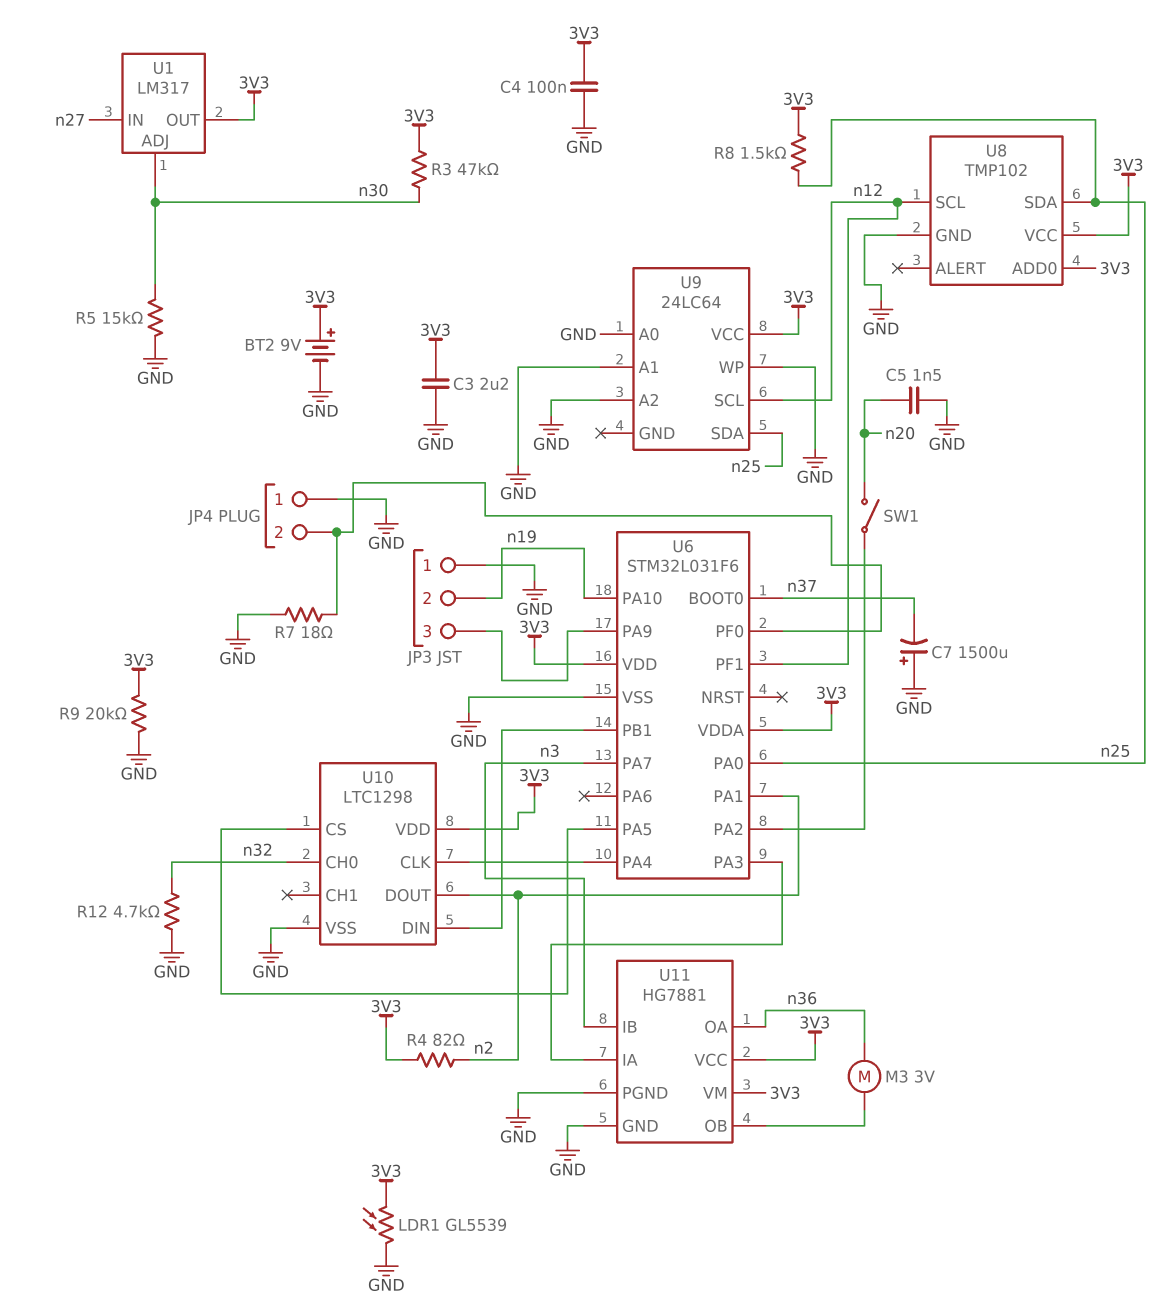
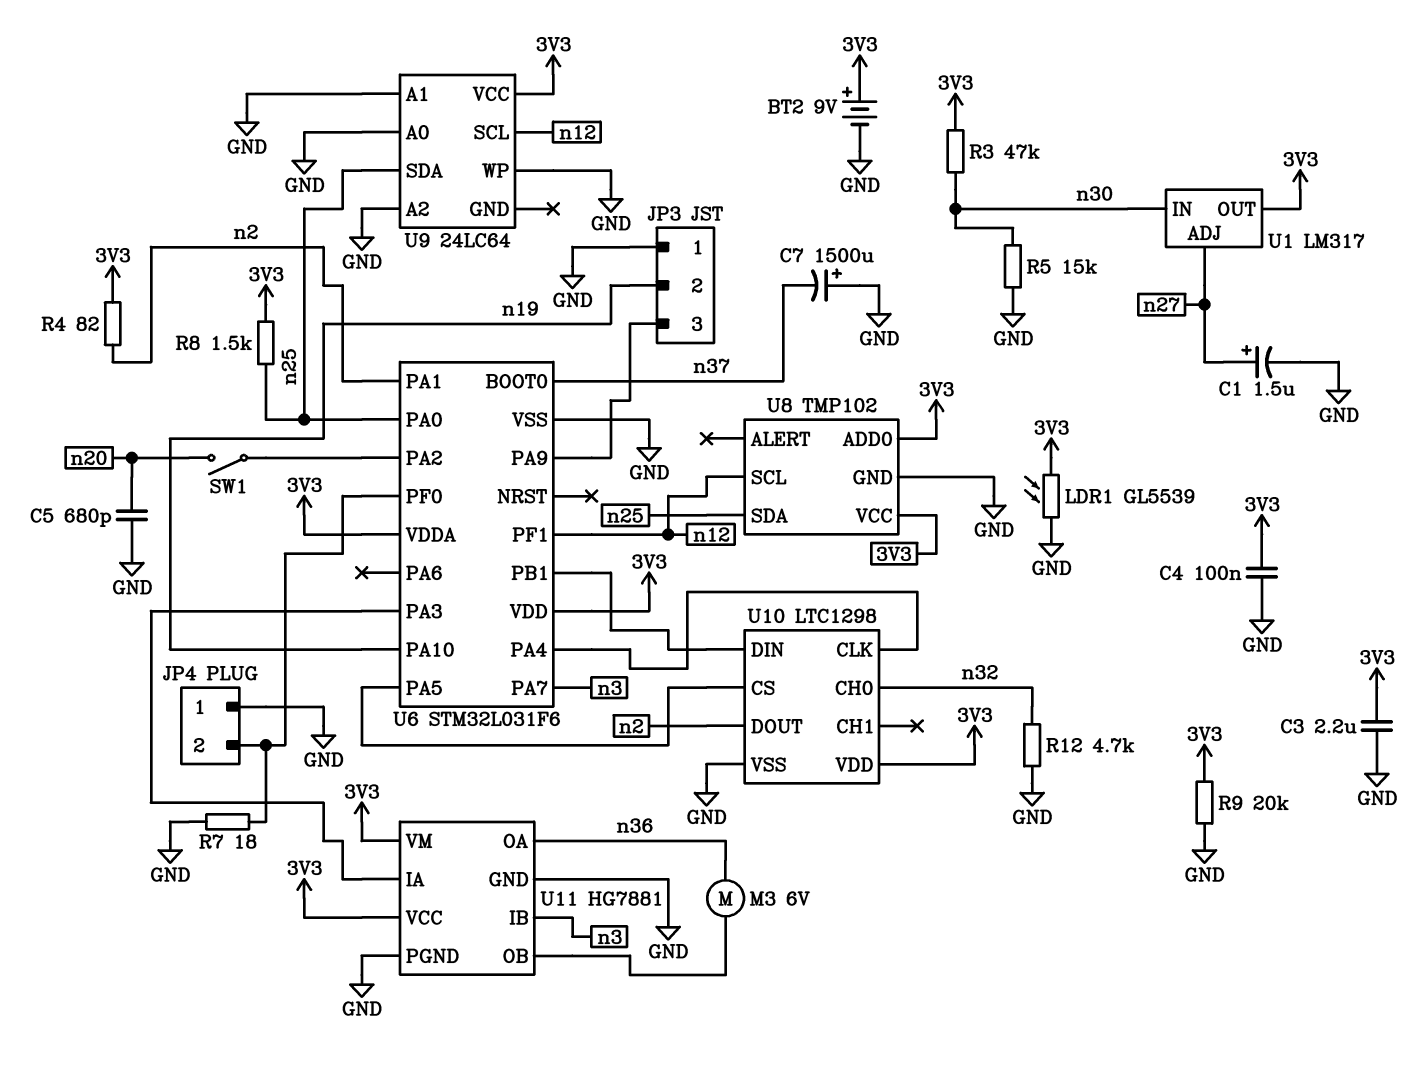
C1: none -> 1.5uF (plus n27, minus GND)
C5: 1.5nF (GND, n20) -> 680pF (GND, n20)
M3: motor 3V (U11/OB, n36) -> motor 6V (U11/OB, n36)
U1 pin ADJ: n30 -> n27
U1 pin IN: n27 -> n30

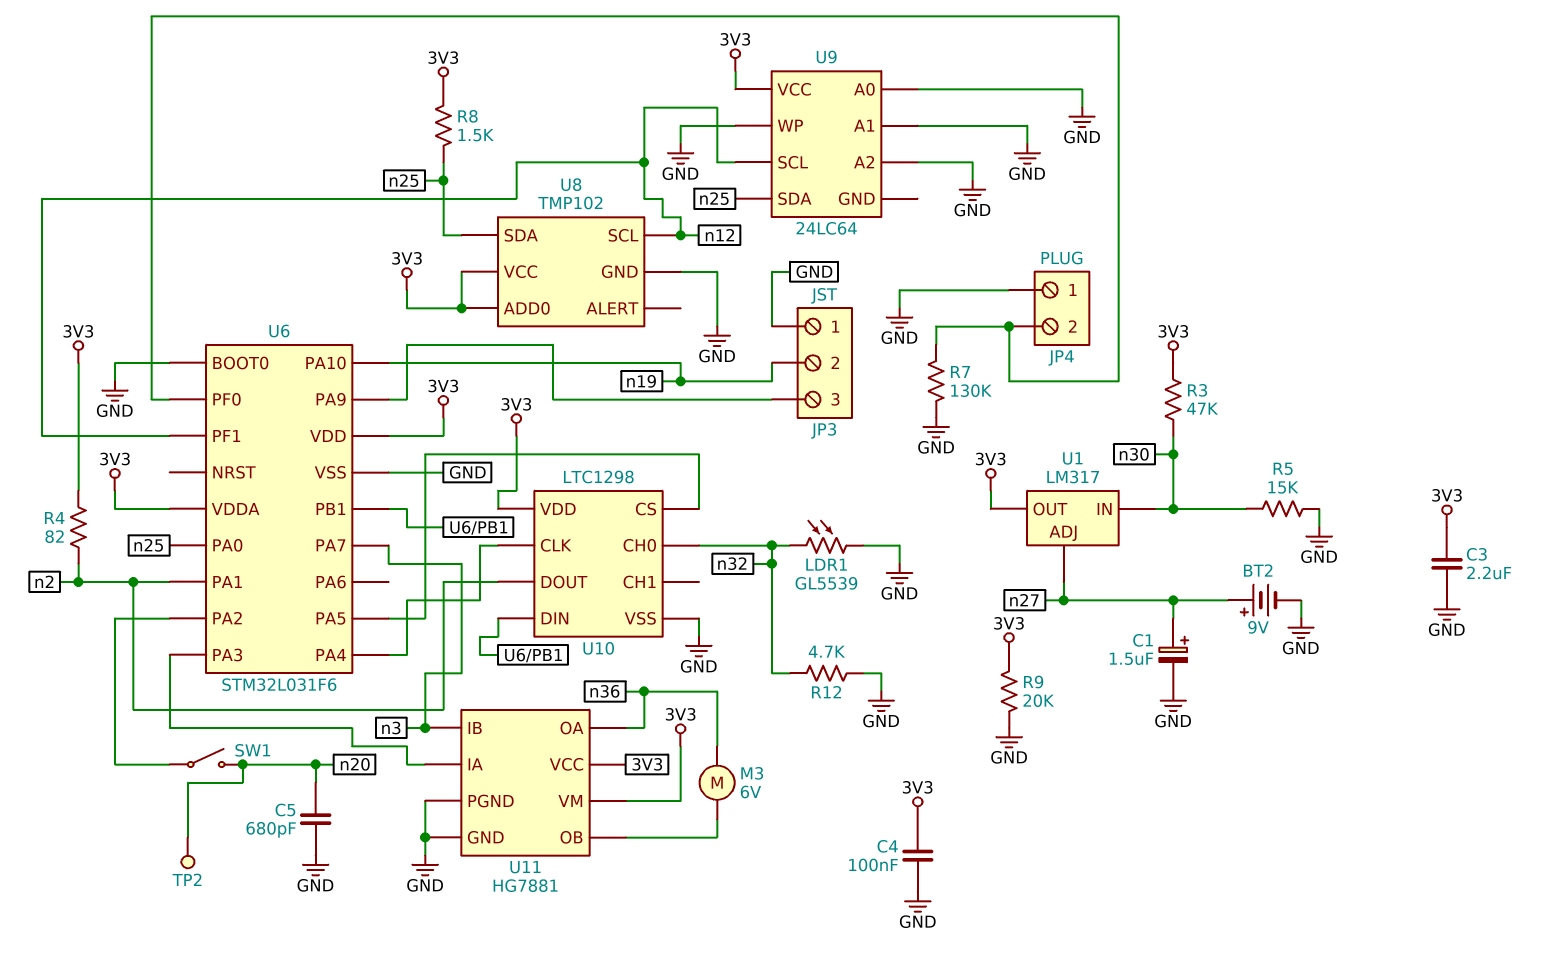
BT2: 9V (plus 3V3, minus GND) -> 9V (plus n27, minus GND)
C7: 1500uF (plus GND, minus n37) -> none
LDR1: GL5539 (3V3, GND) -> GL5539 (GND, n32)
R7: 18 (GND, JP4/2) -> 130k (GND, JP4/2)
TP2: none -> test point (n20)
U6 pin BOOT0: n37 -> GND

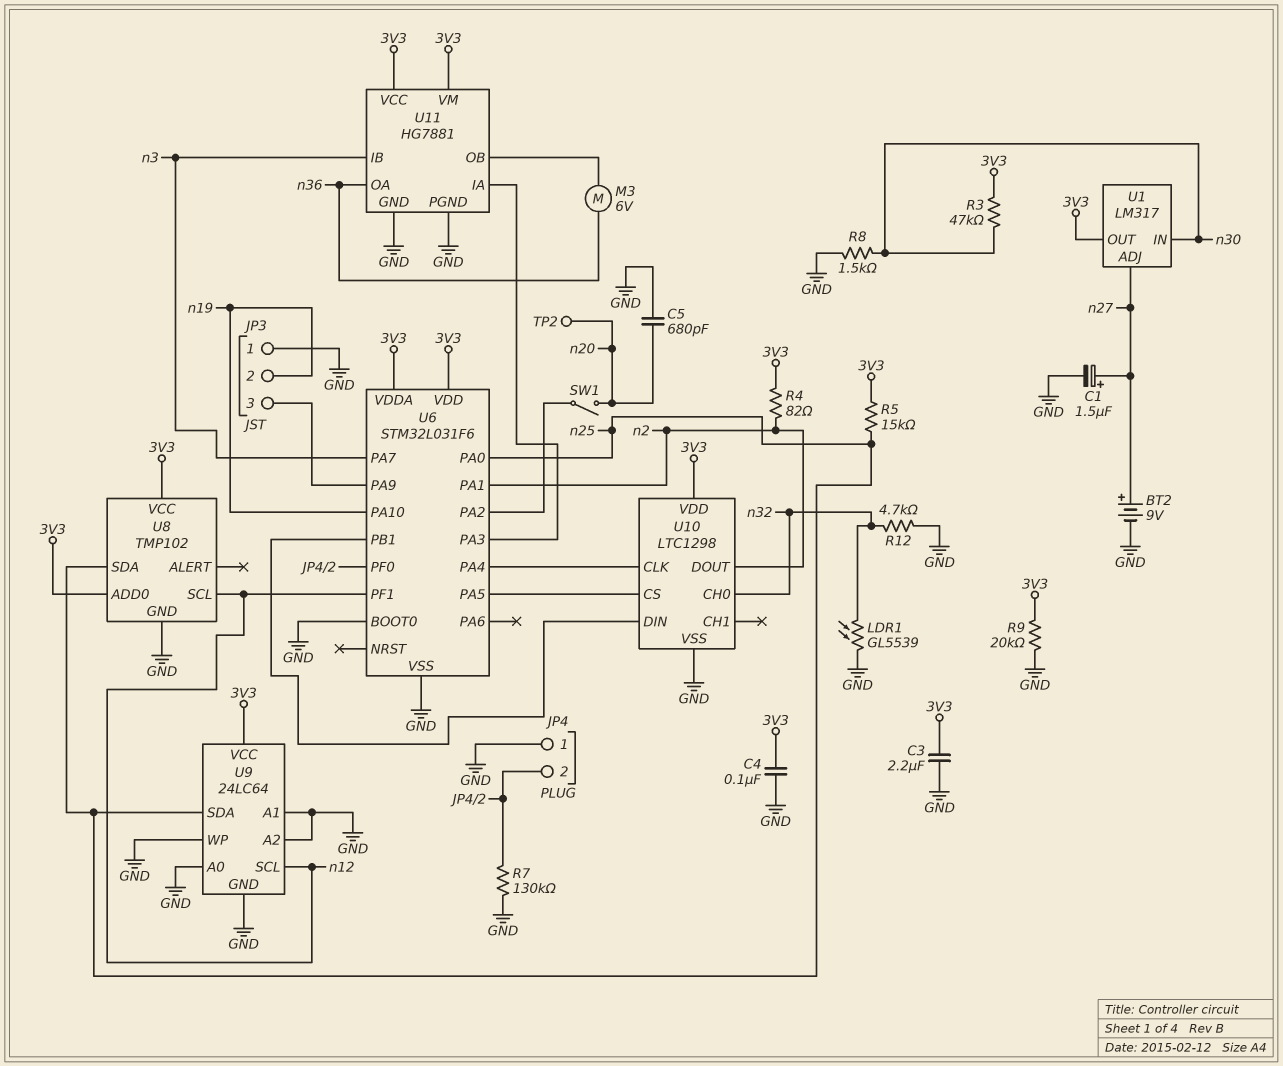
R5: 15k (GND, n30) -> 15k (3V3, n25)
R8: 1.5k (3V3, n25) -> 1.5k (GND, n30)
U9 pin GND: none -> GND

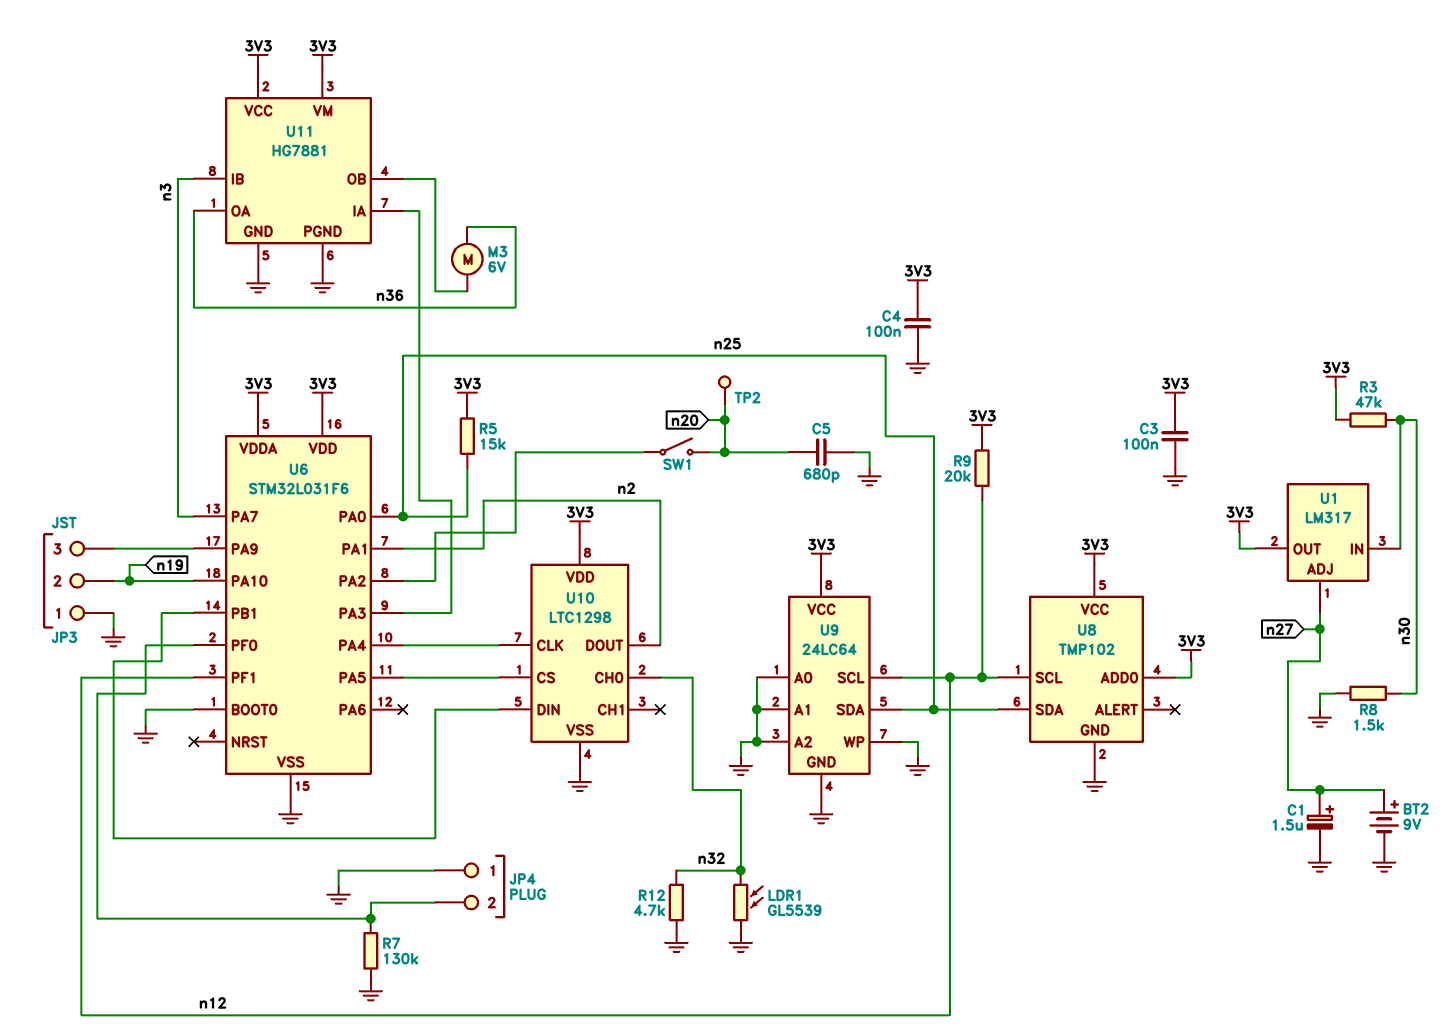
C3: 2.2uF (3V3, GND) -> 100nF (3V3, GND)
R4: 82 (3V3, n2) -> none
R9: 20k (3V3, GND) -> 20k (3V3, n12)

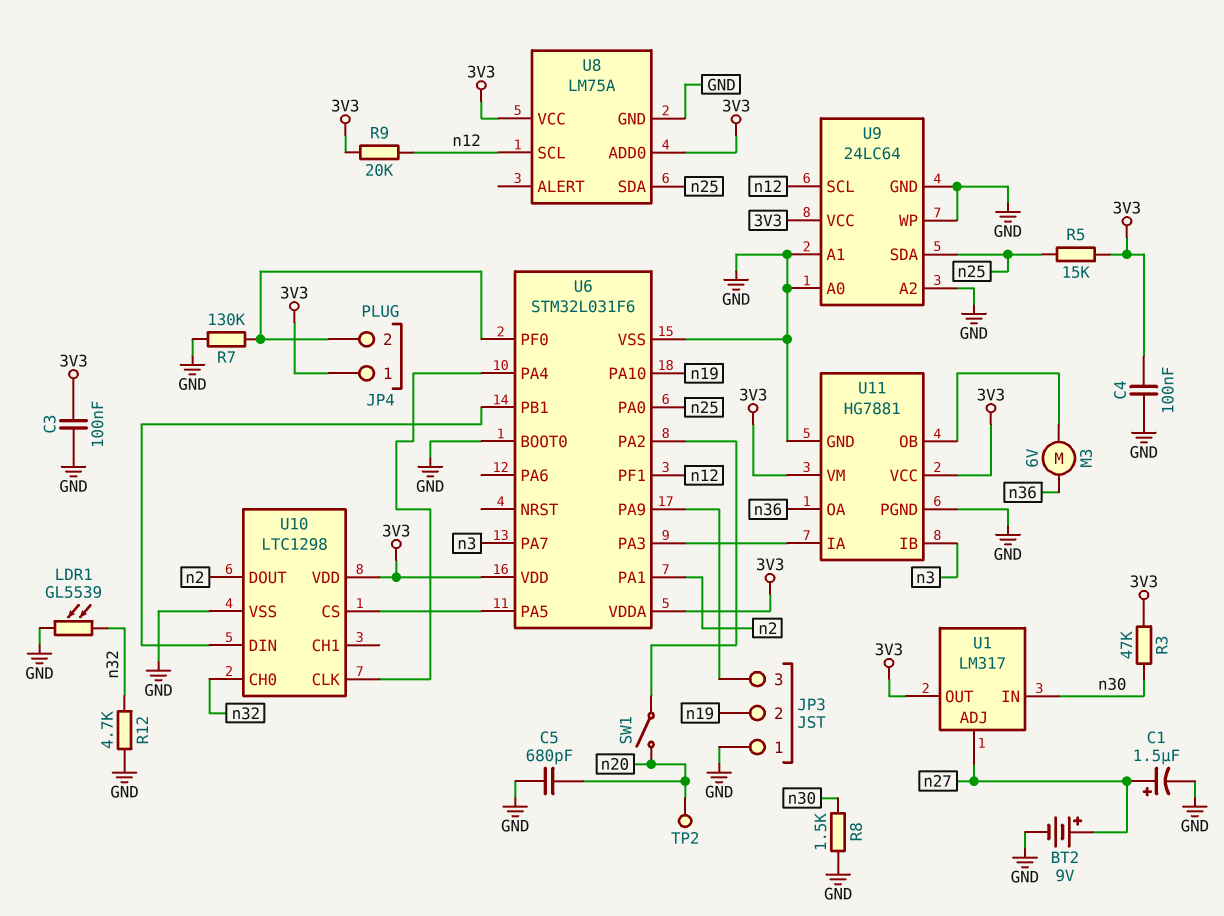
JP4 pin 1: GND -> 3V3
U8: TMP102 -> LM75A

